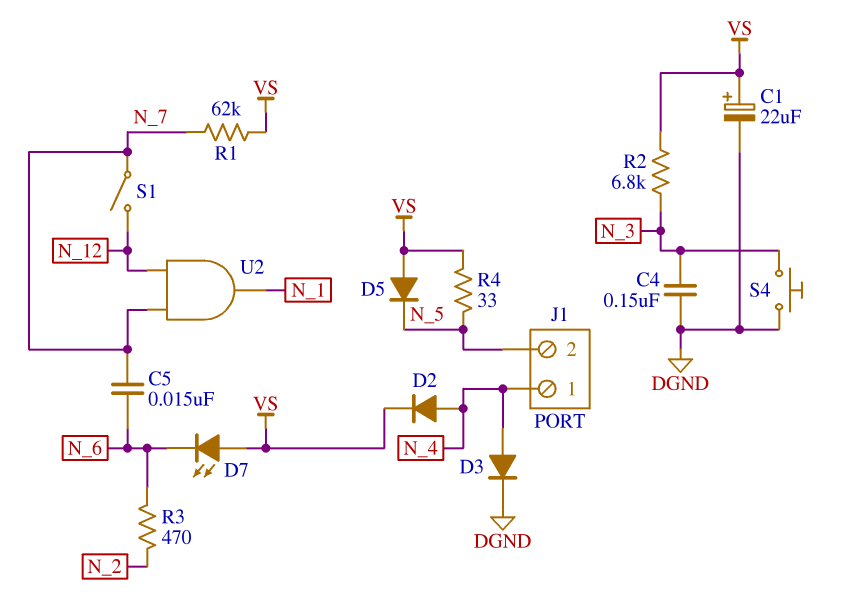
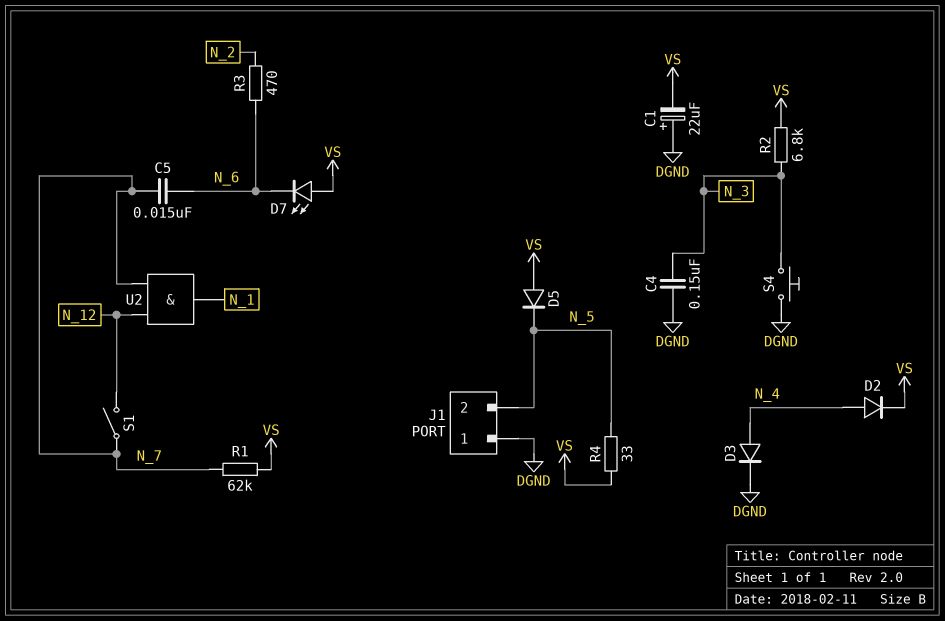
C1: 22uF (plus VS, minus DGND) -> 22uF (plus DGND, minus VS)
J1 pin 1: N_4 -> DGND

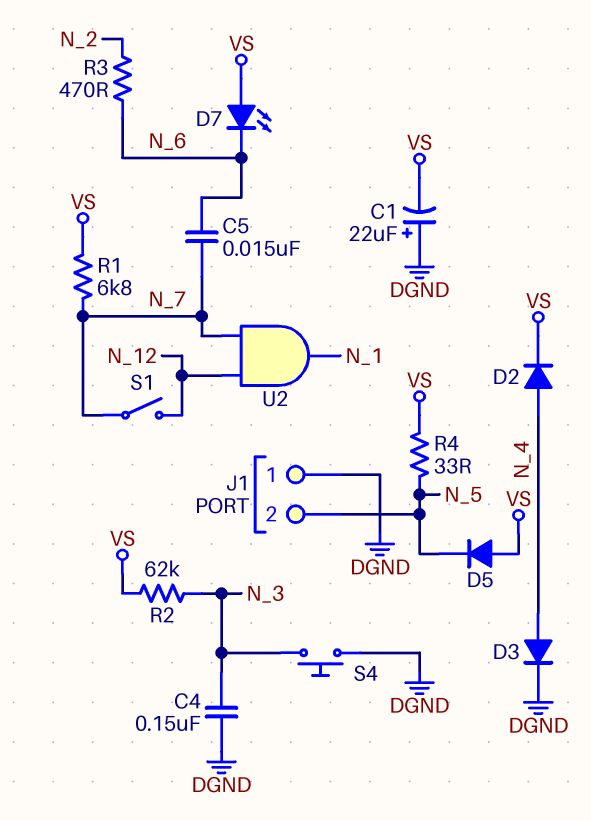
R1: 62k (N_7, VS) -> 6.8k (N_7, VS)
R2: 6.8k (N_3, VS) -> 62k (N_3, VS)

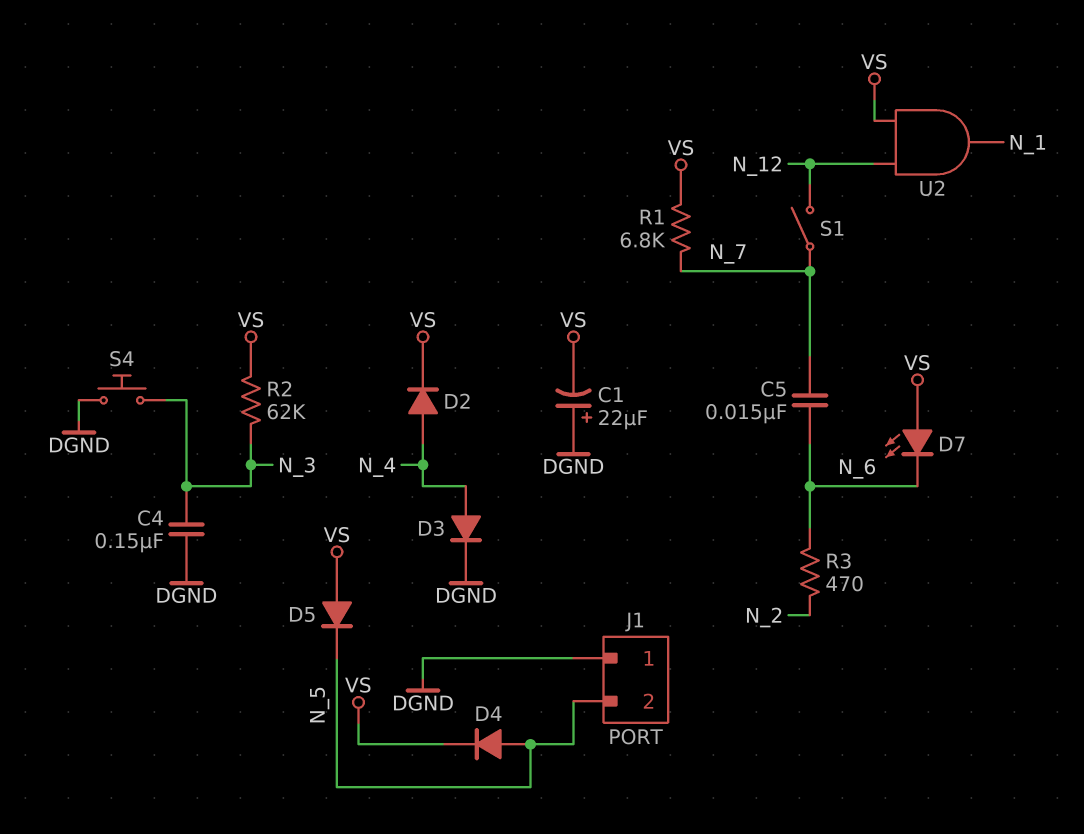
D4: none -> diode (A N_5, K VS)
R4: 33 (N_5, VS) -> none
U2: AND (in N_7, in N_12, out N_1) -> AND (in N_12, in VS, out N_1)

